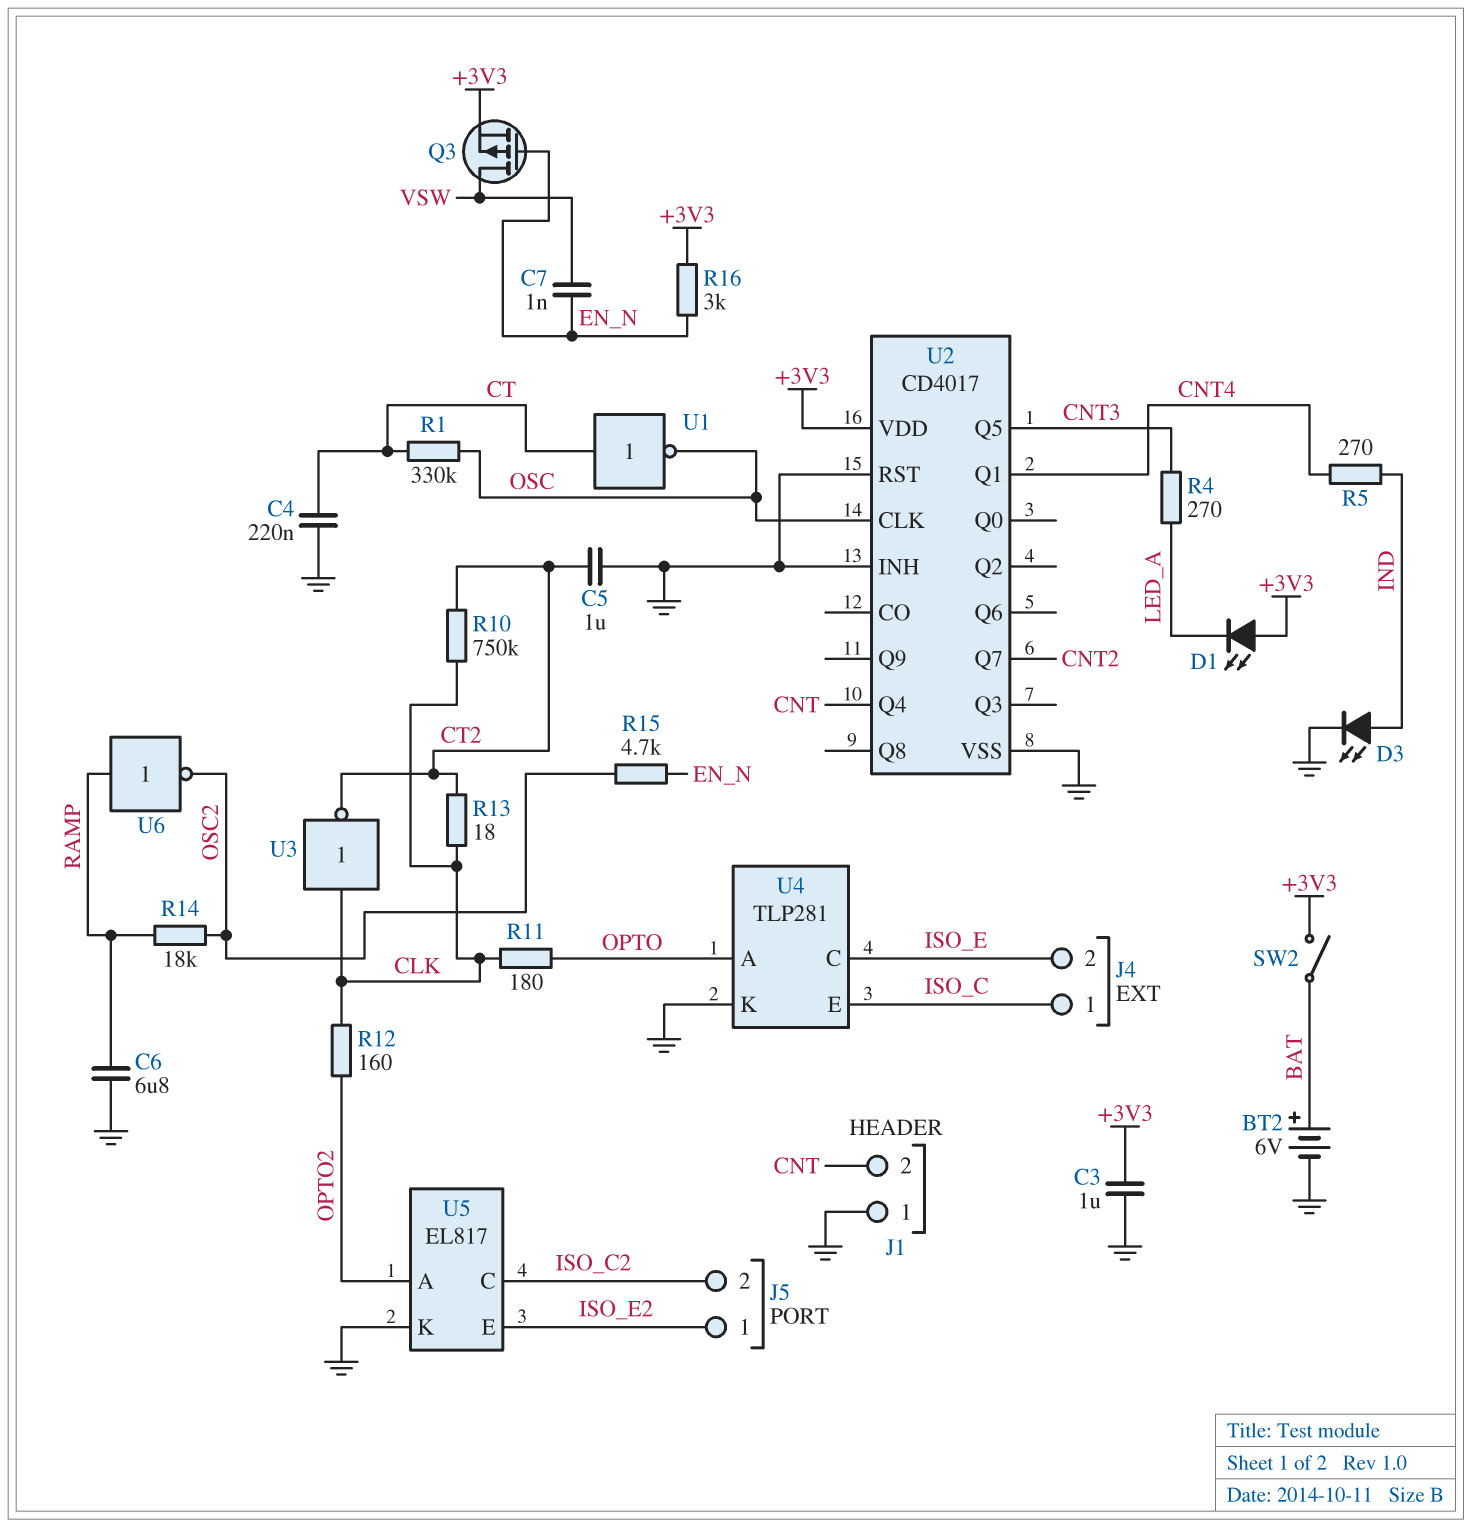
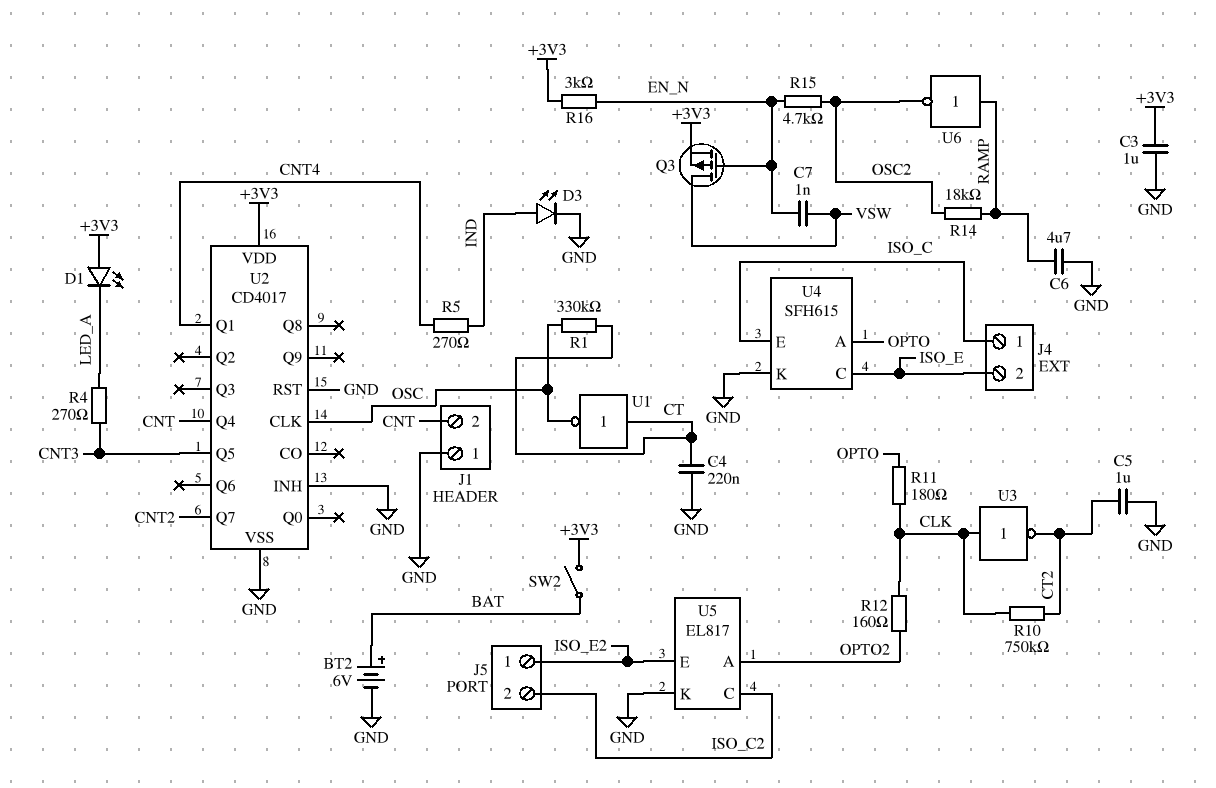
C6: 6.8uF (GND, RAMP) -> 4.7uF (GND, RAMP)
R13: 18 (CLK, CT2) -> none
U4: TLP281 -> SFH615

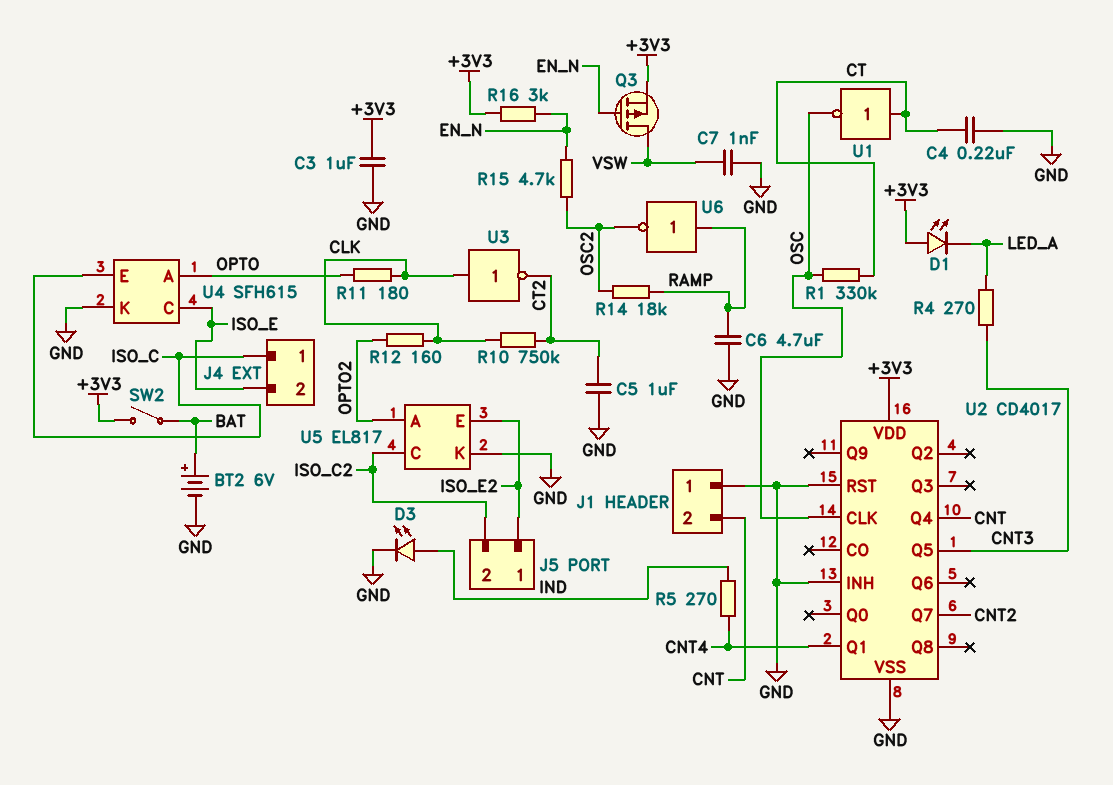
C7: 1nF (EN_N, VSW) -> 1nF (GND, VSW)

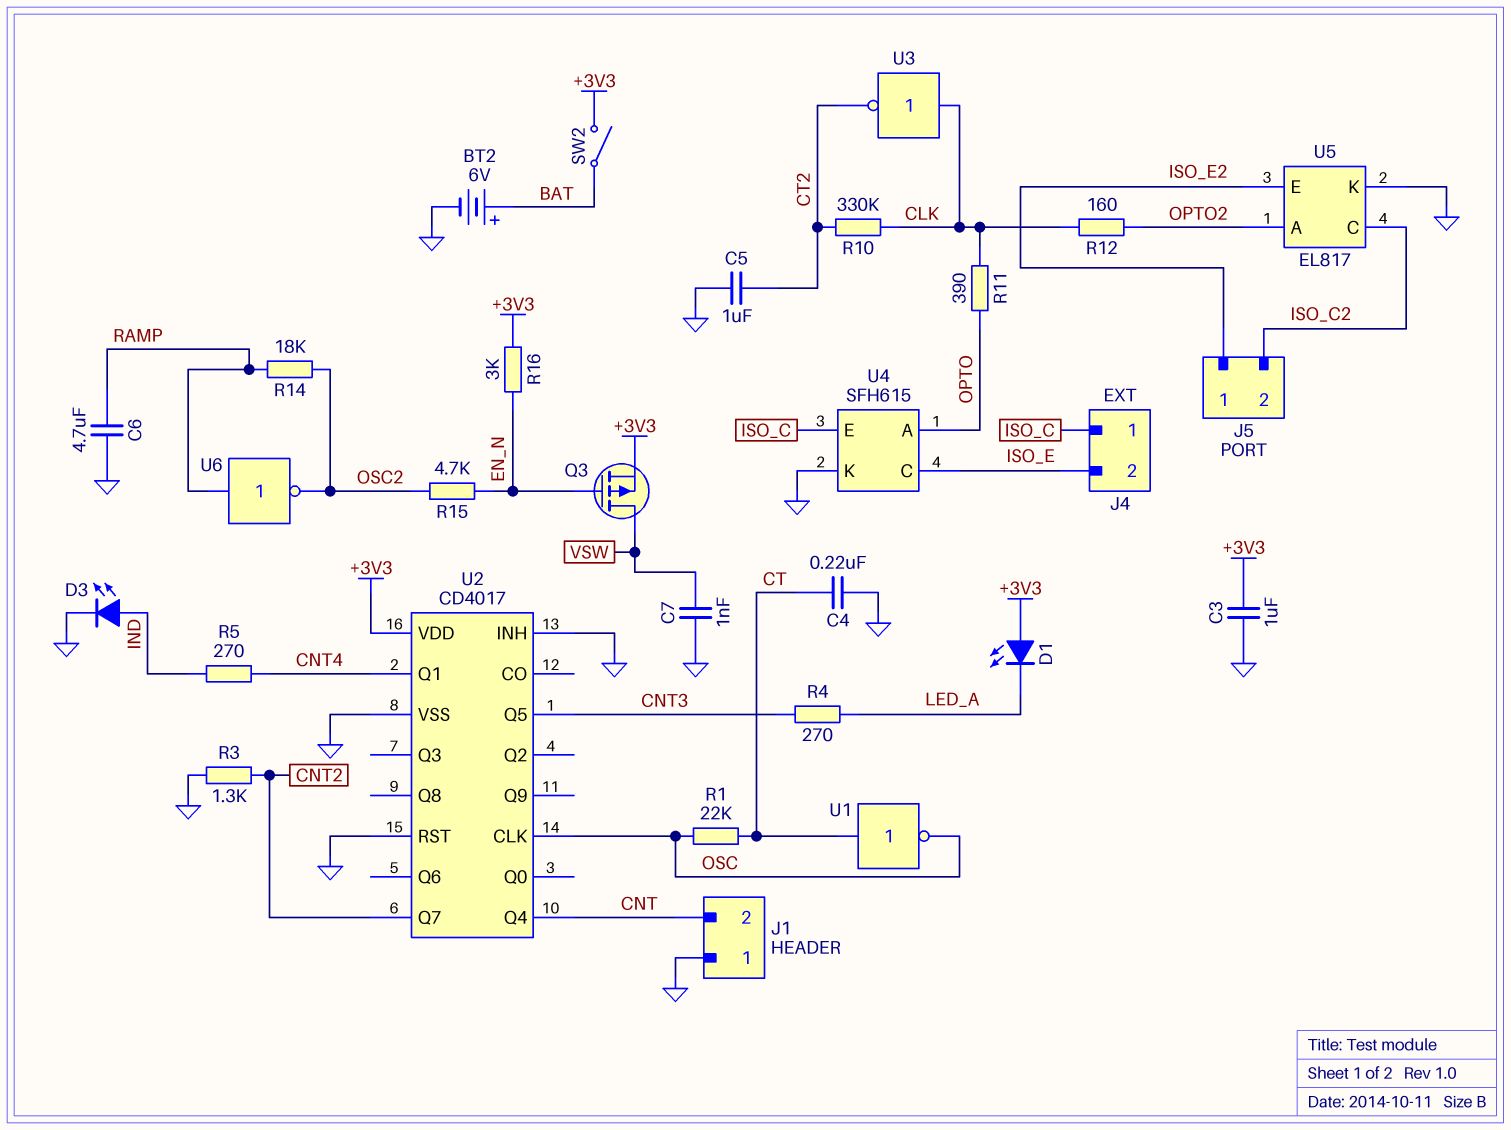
R1: 330k (CT, OSC) -> 22k (CT, OSC)
R3: none -> 1.3k (CNT2, GND)
R10: 750k (CLK, CT2) -> 330k (CLK, CT2)
R11: 180 (CLK, OPTO) -> 390 (CLK, OPTO)

